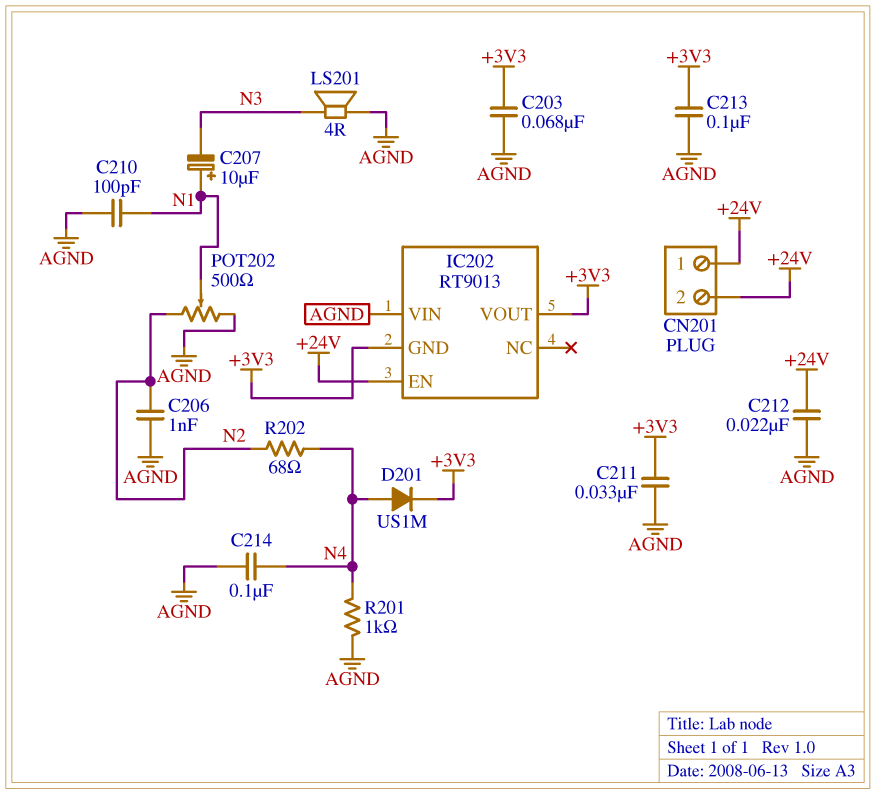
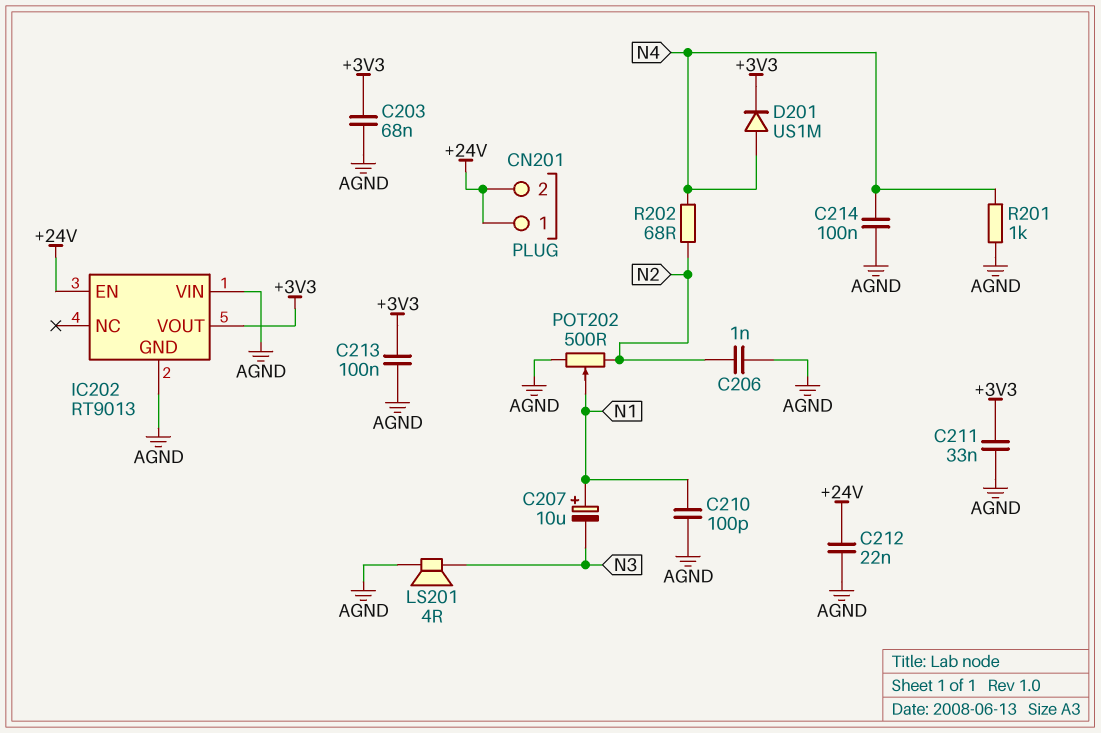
IC202 pin GND: +3V3 -> AGND

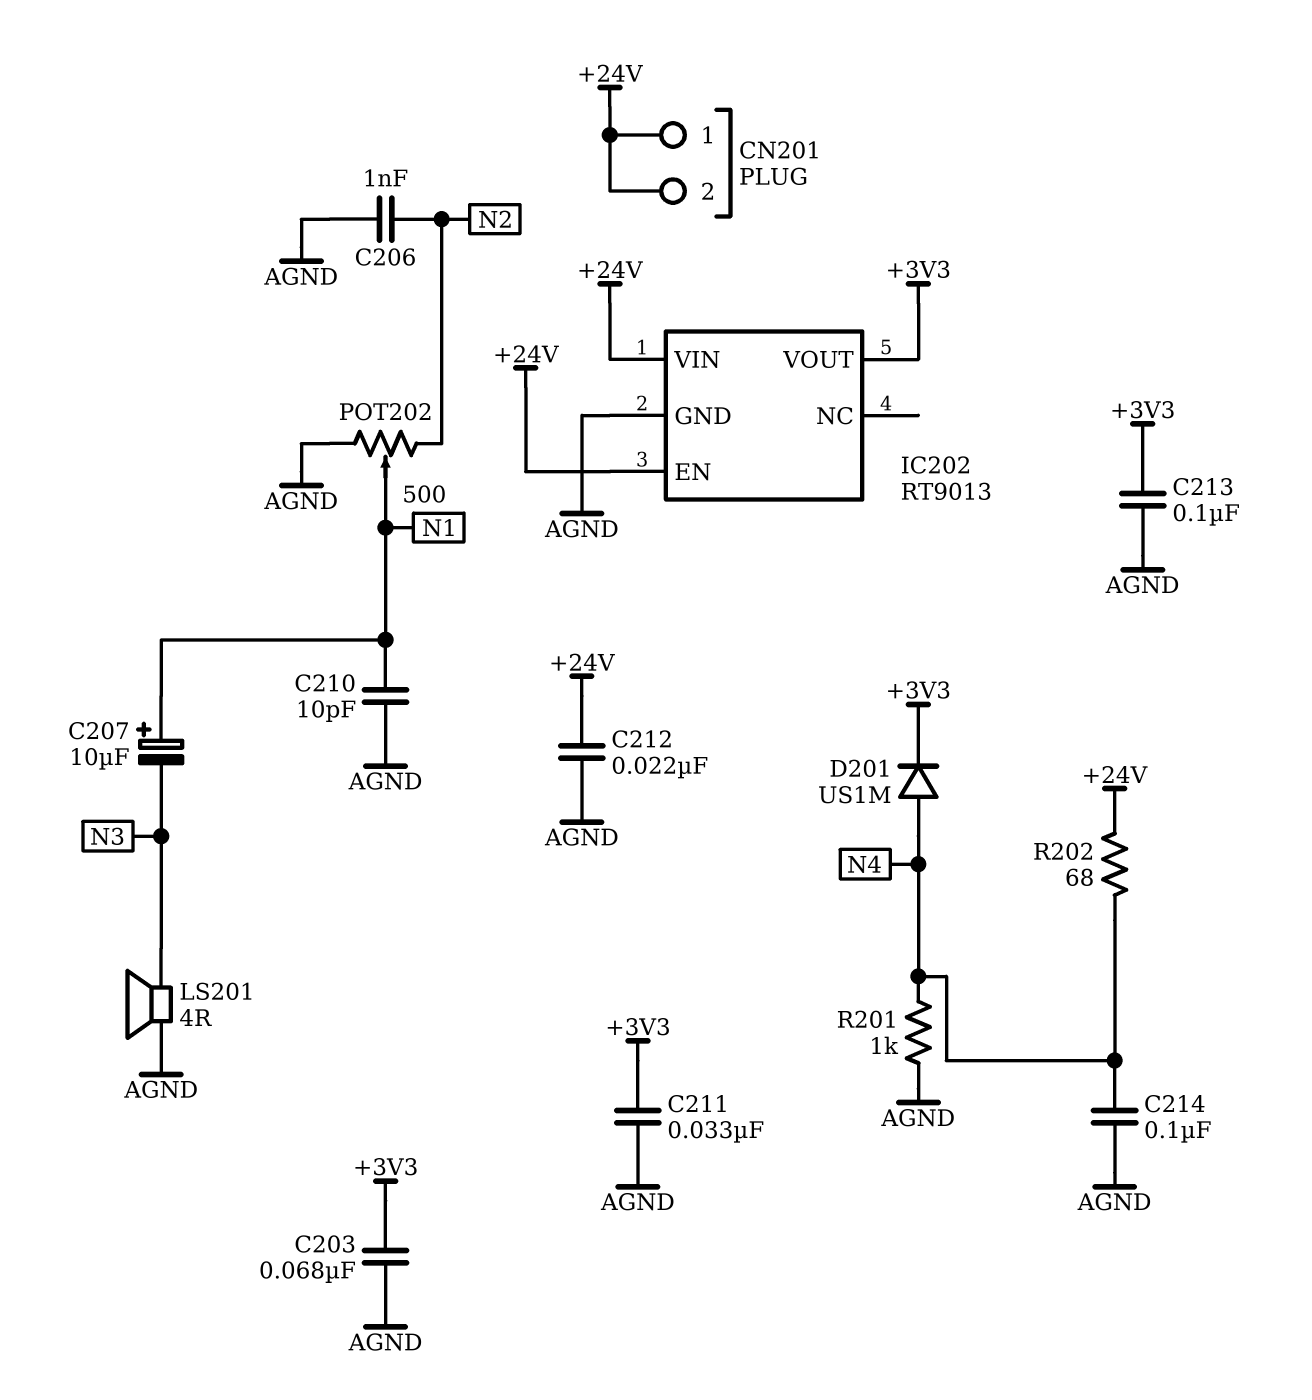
C210: 100pF (AGND, N1) -> 10pF (AGND, N1)
IC202 pin VIN: AGND -> +24V
R202: 68 (N2, N4) -> 68 (+24V, N4)

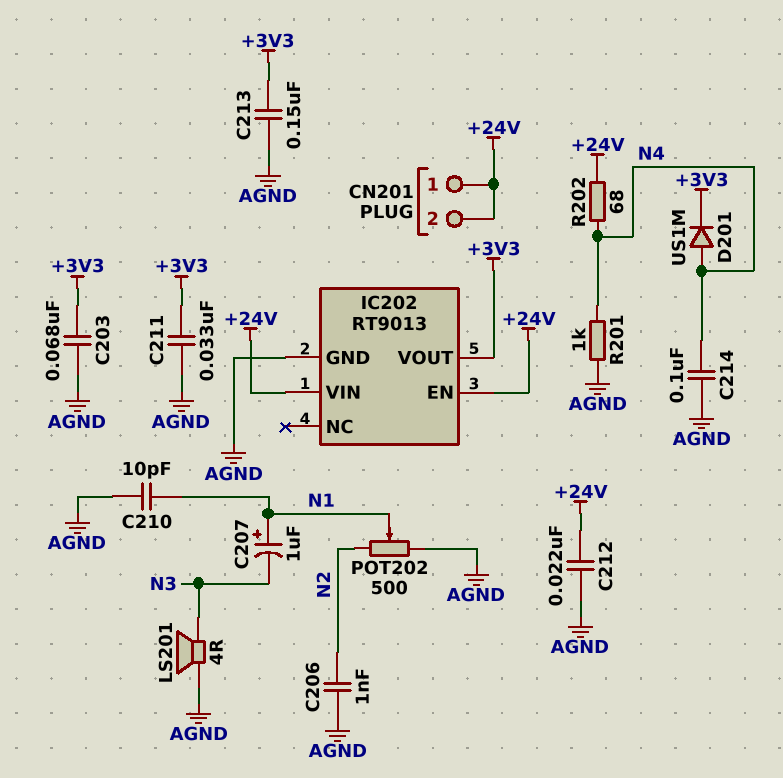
C207: 10uF (plus N1, minus N3) -> 1uF (plus N1, minus N3)
C213: 100nF (+3V3, AGND) -> 150nF (+3V3, AGND)

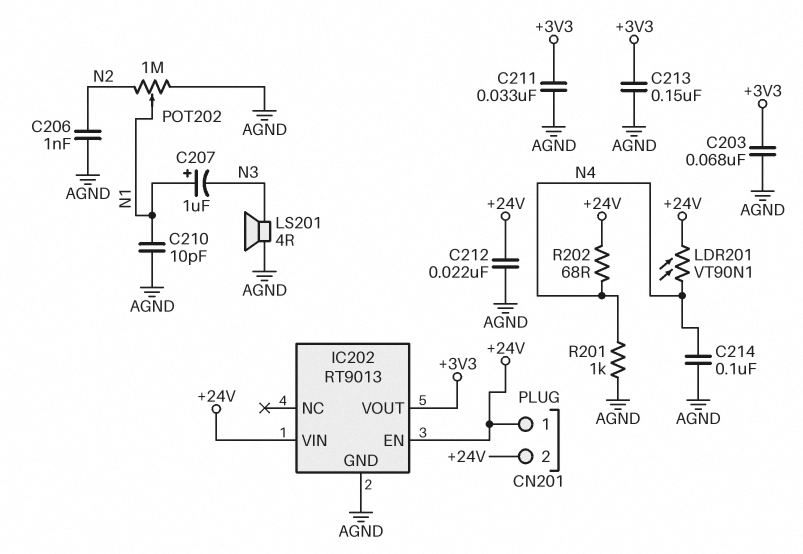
D201: diode US1M (A N4, K +3V3) -> none
LDR201: none -> VT90N1 (+24V, N4)
POT202: 500 (AGND, N2, wiper N1) -> 1M (AGND, N2, wiper N1)

